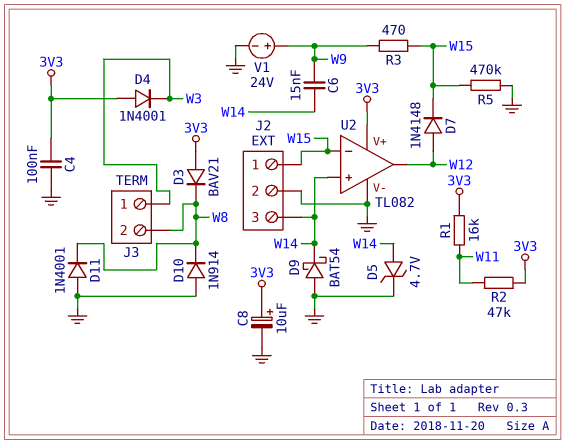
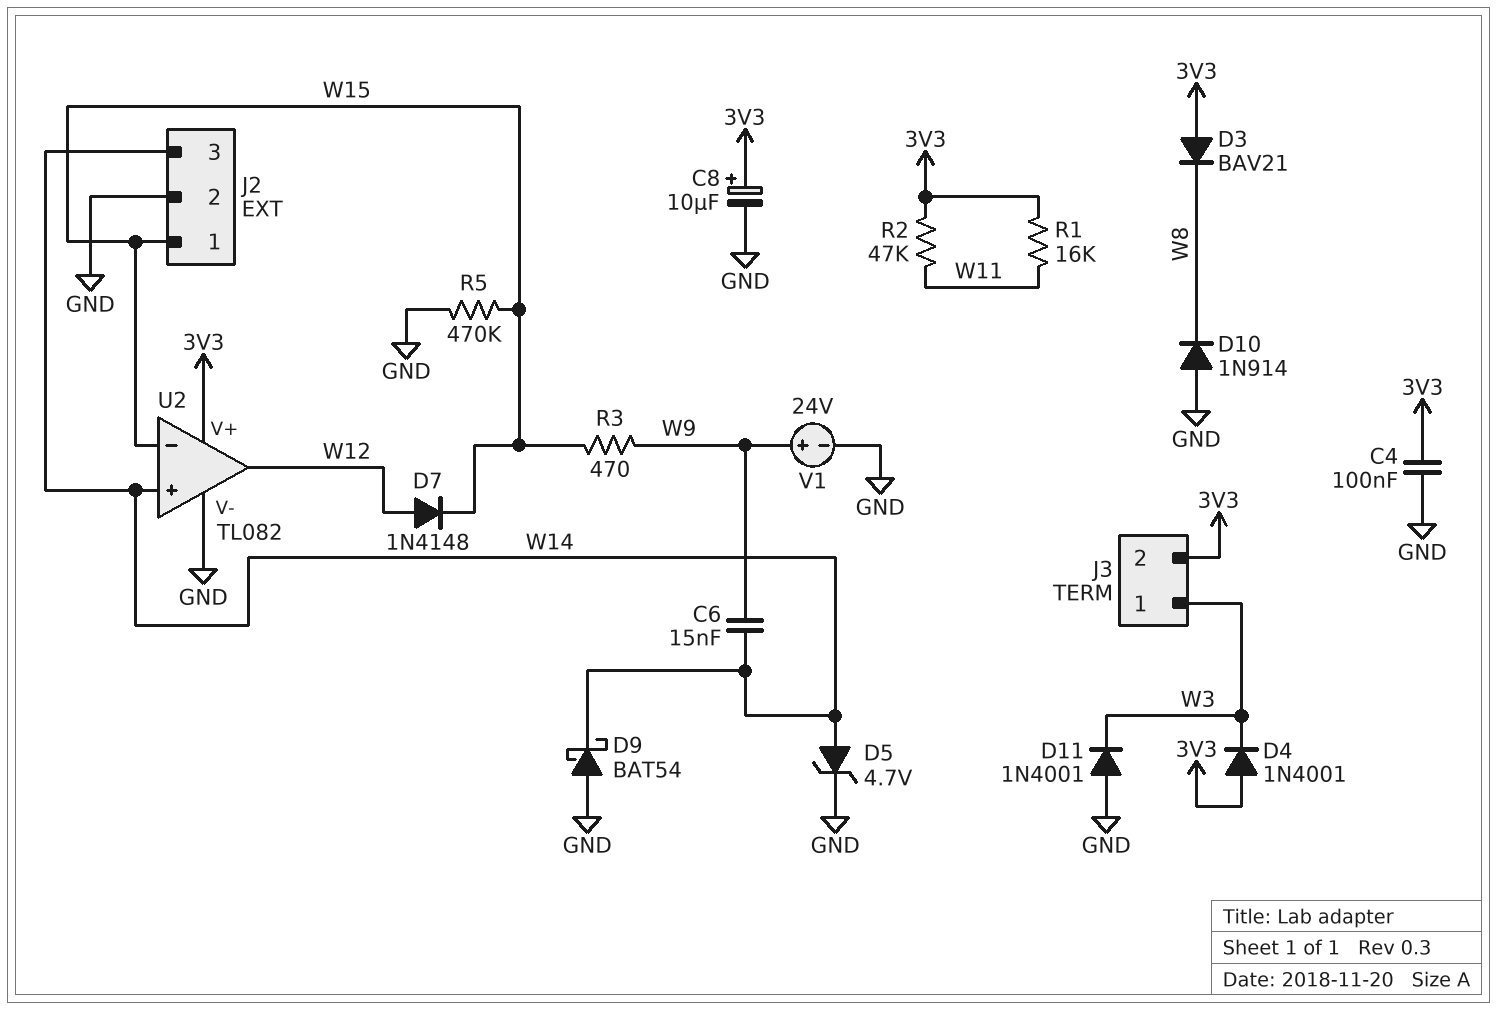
D11: diode 1N4001 (A GND, K W8) -> diode 1N4001 (A GND, K W3)
J3 pin 2: W8 -> 3V3

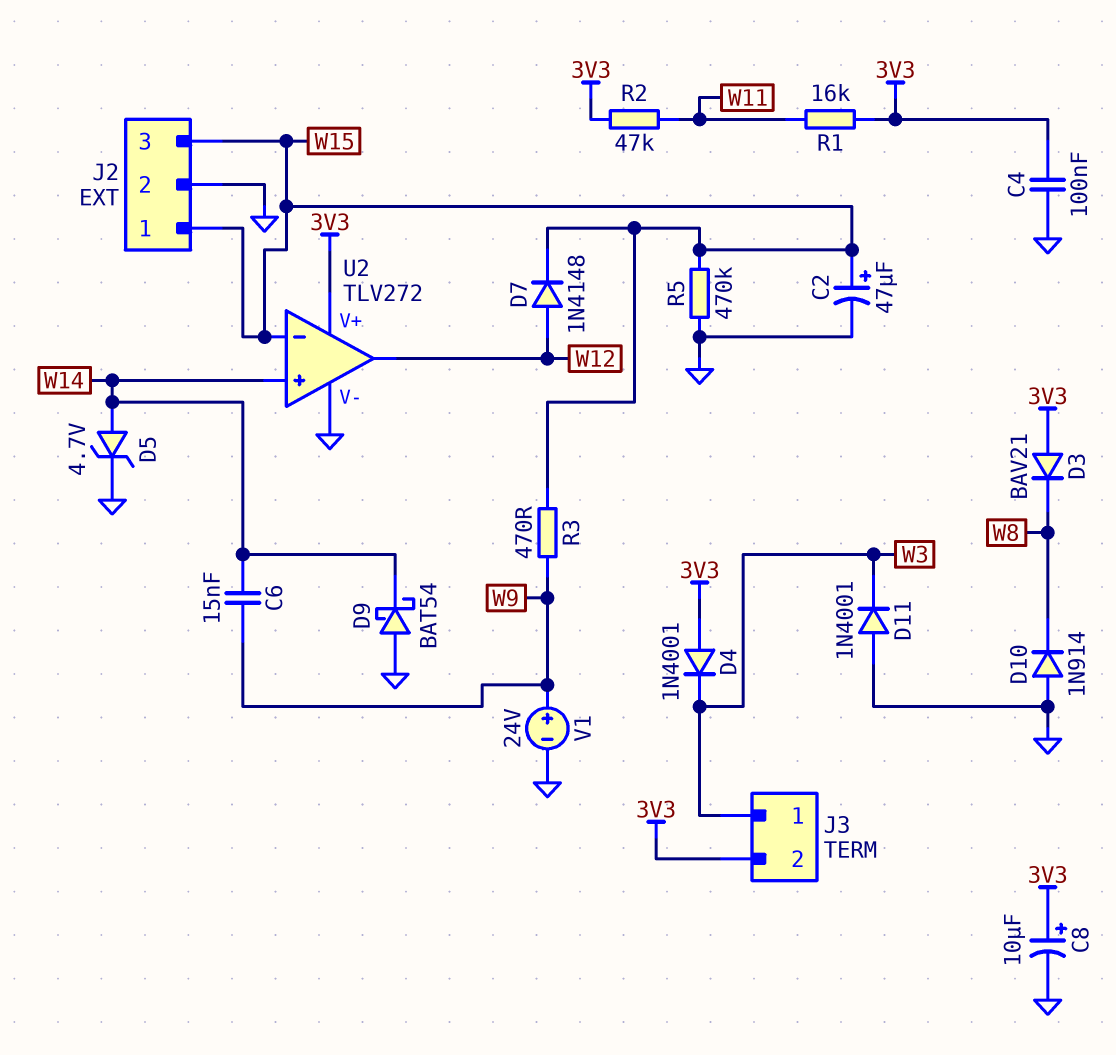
C2: none -> 47uF (plus W15, minus GND)
J2 pin 3: W14 -> W15
U2: TL082 -> TLV272

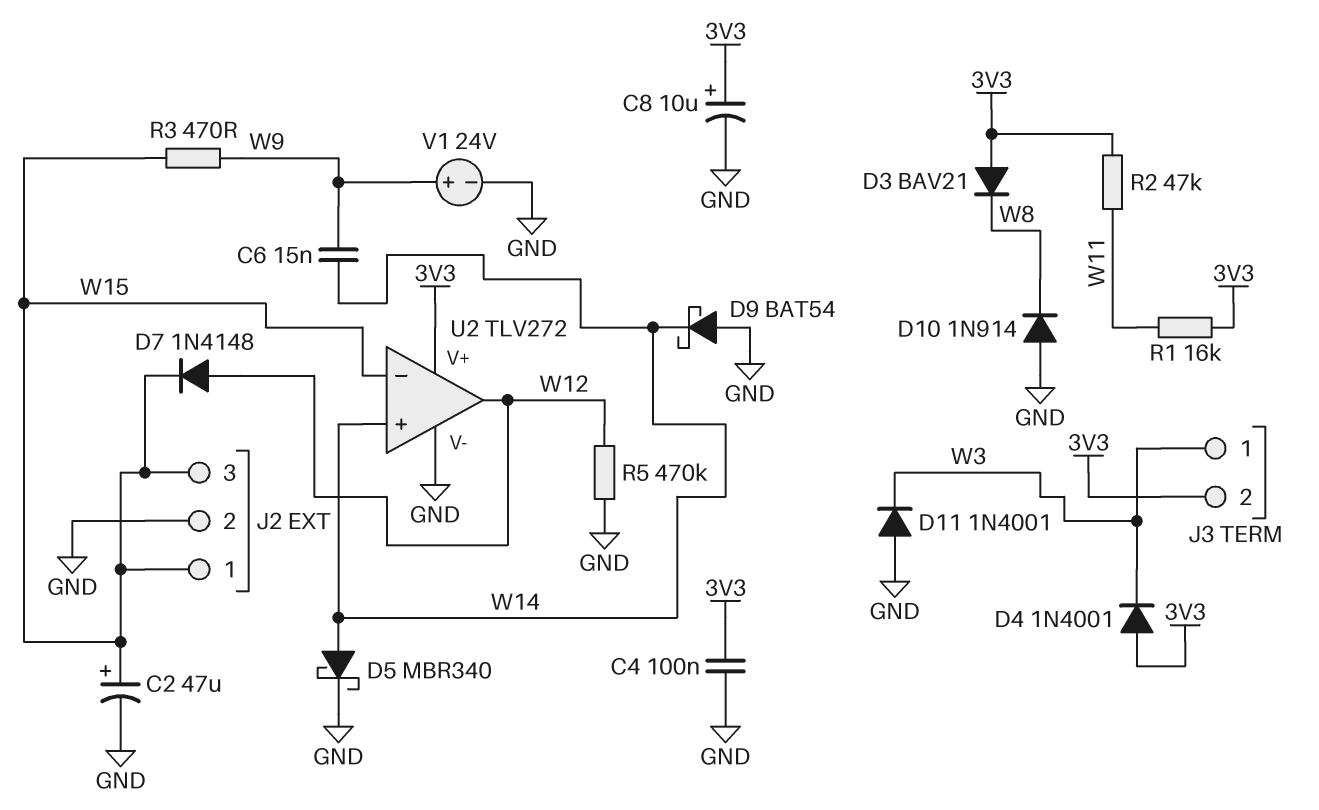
D5: zener 4.7V (A W14, K GND) -> schottky MBR340 (A W14, K GND)
R5: 470k (GND, W15) -> 470k (GND, W12)

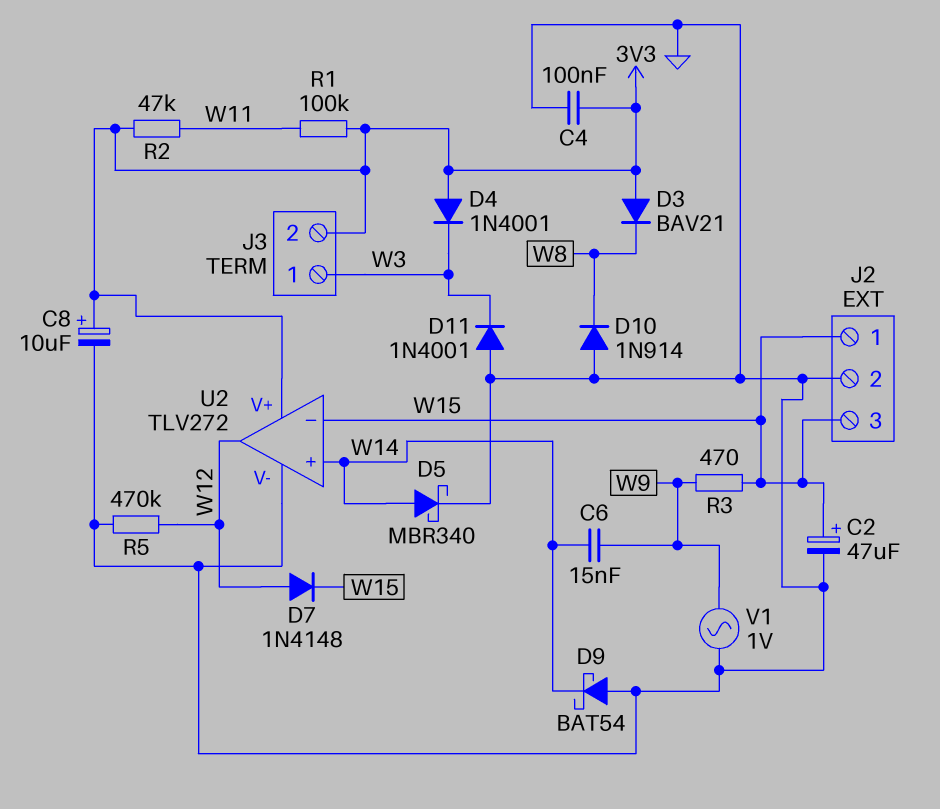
R1: 16k (3V3, W11) -> 100k (3V3, W11)
V1: 24V (plus W9, minus GND) -> AC 1V (GND, W9)

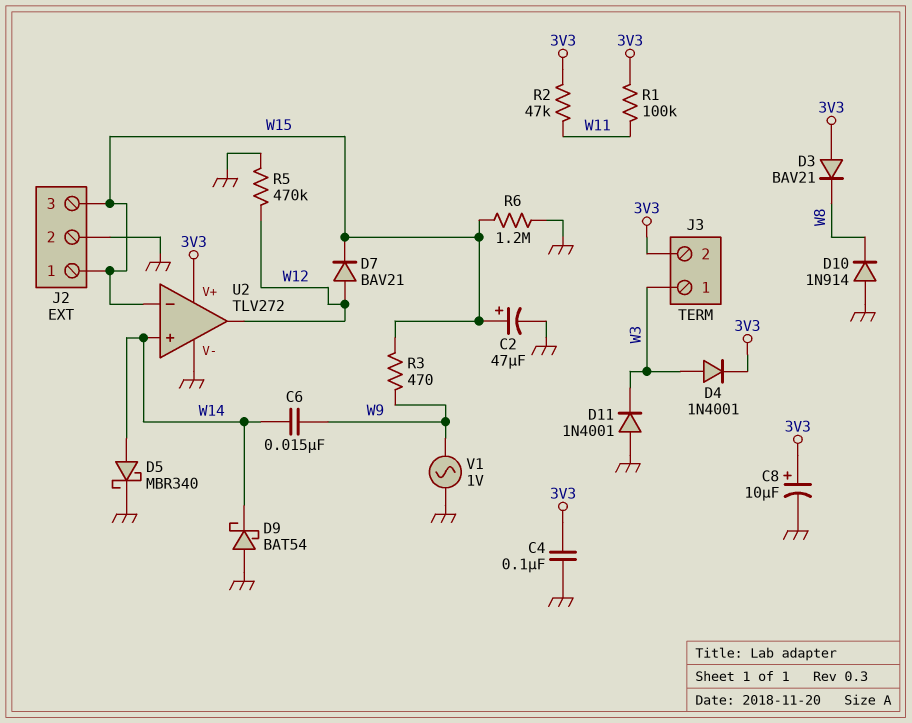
D4: diode 1N4001 (A 3V3, K W3) -> diode 1N4001 (A W3, K 3V3)
D7: diode 1N4148 (A W12, K W15) -> diode BAV21 (A W12, K W15)
R6: none -> 1.2M (GND, W15)

